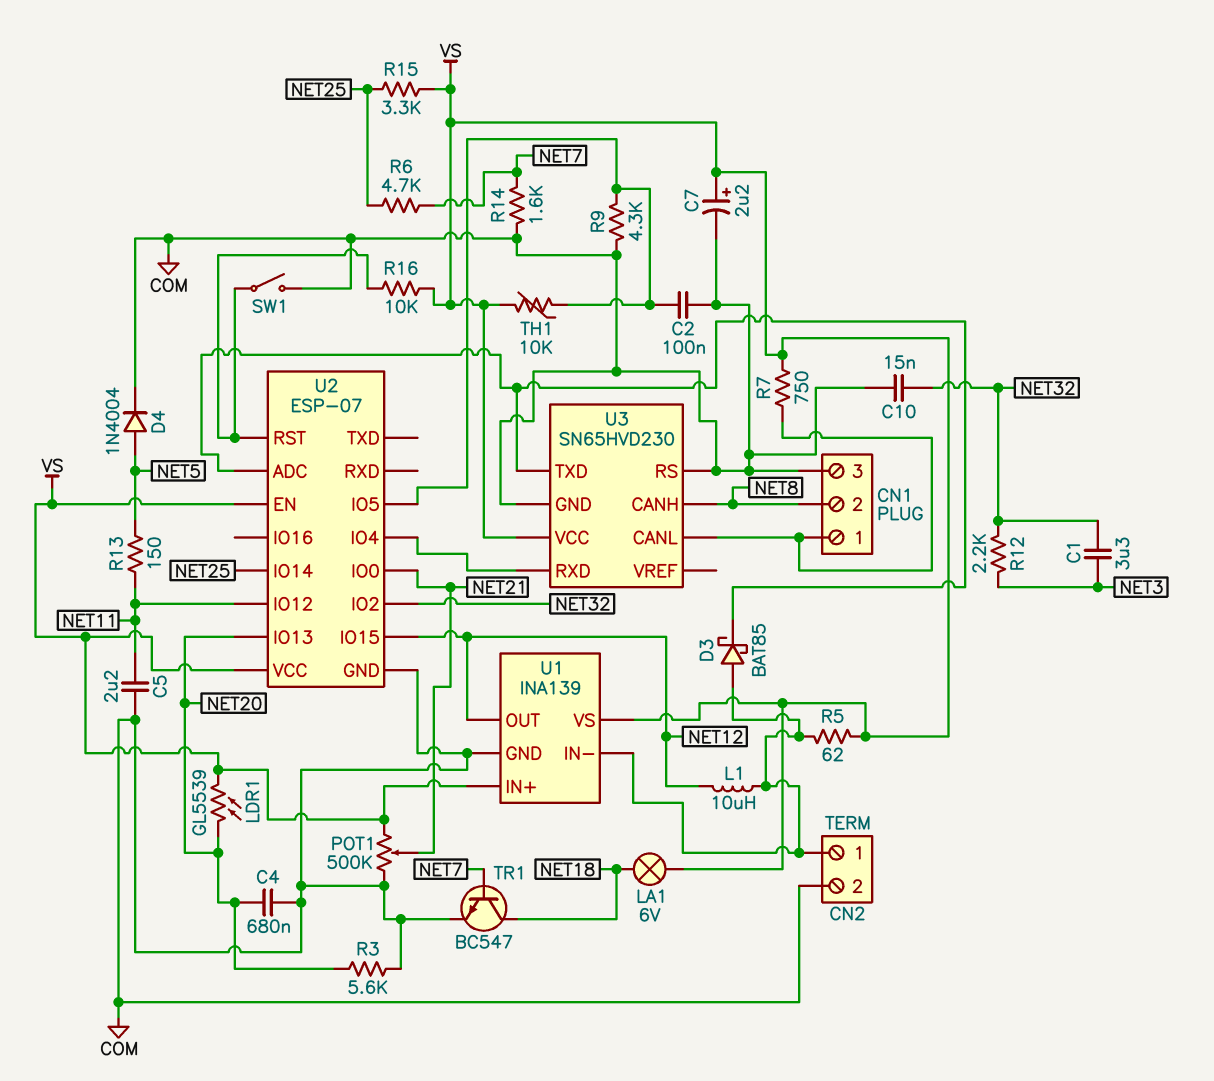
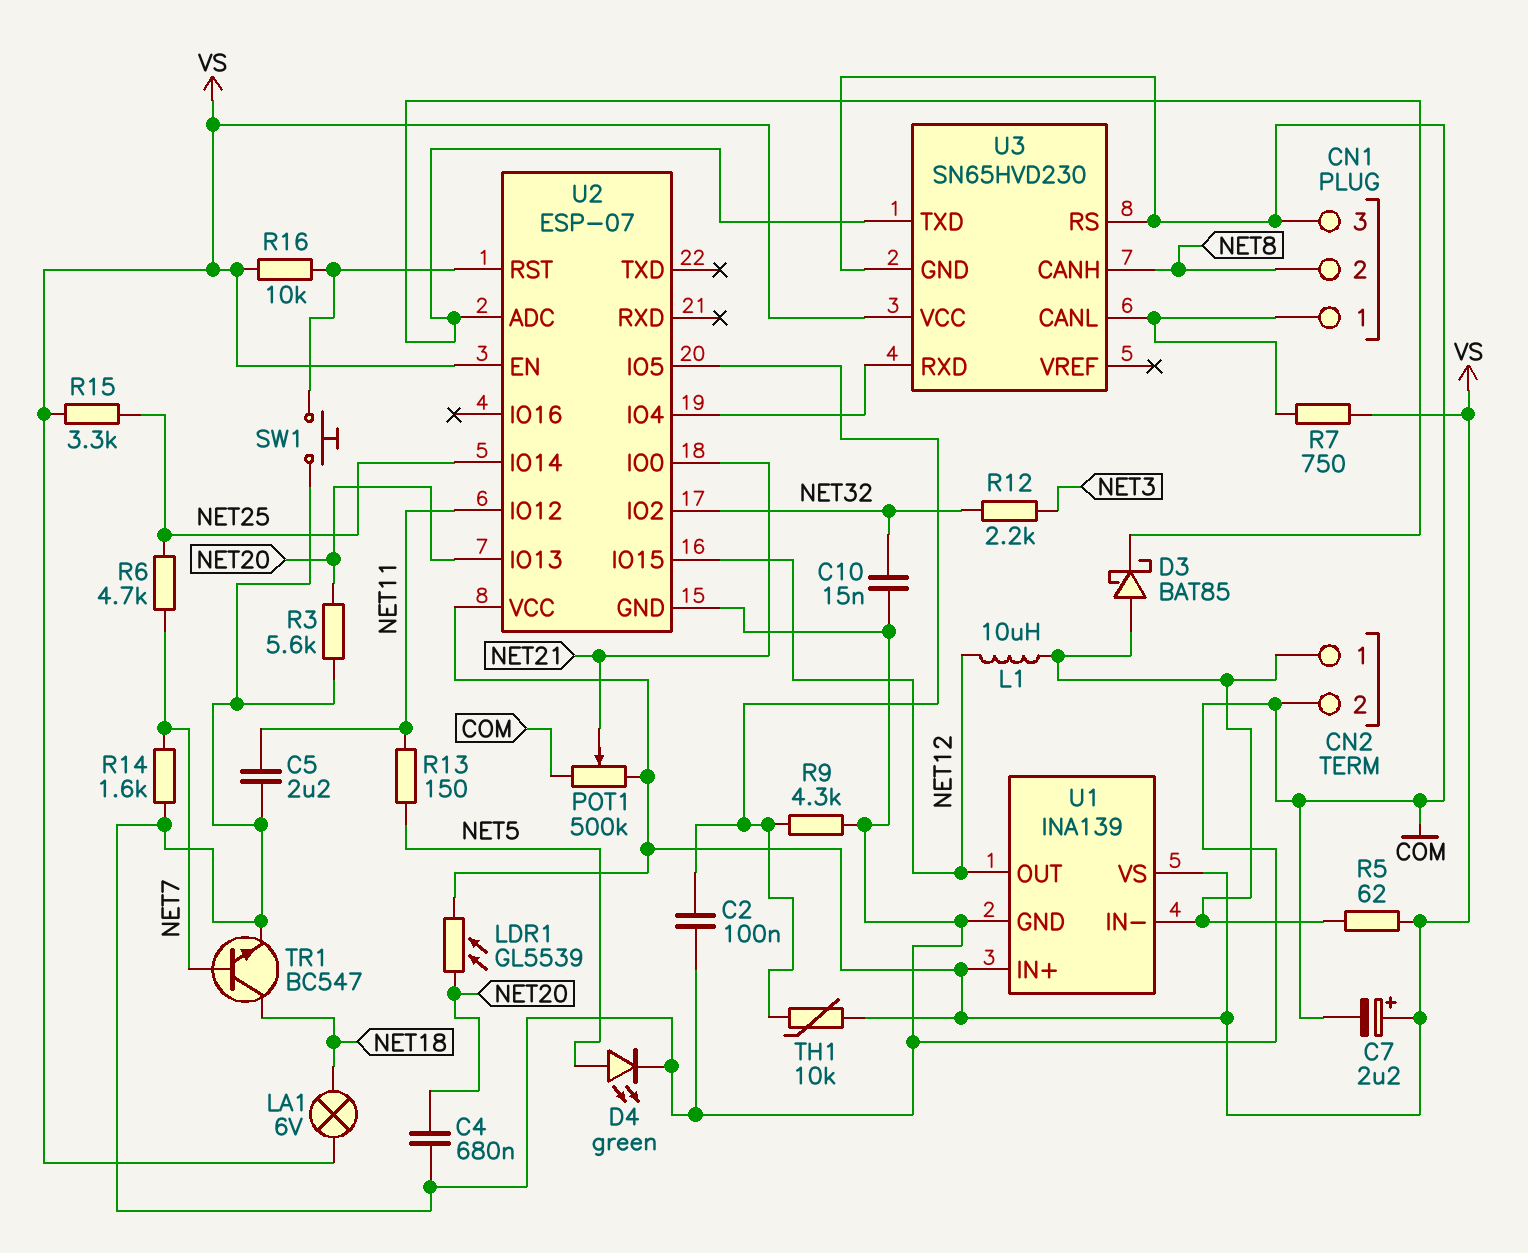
C1: 3.3uF (NET3, NET32) -> none
D4: diode 1N4004 (A NET5, K COM) -> LED green (A NET5, K COM)
SW1: switch (COM, U2/RST) -> button (COM, U2/RST)

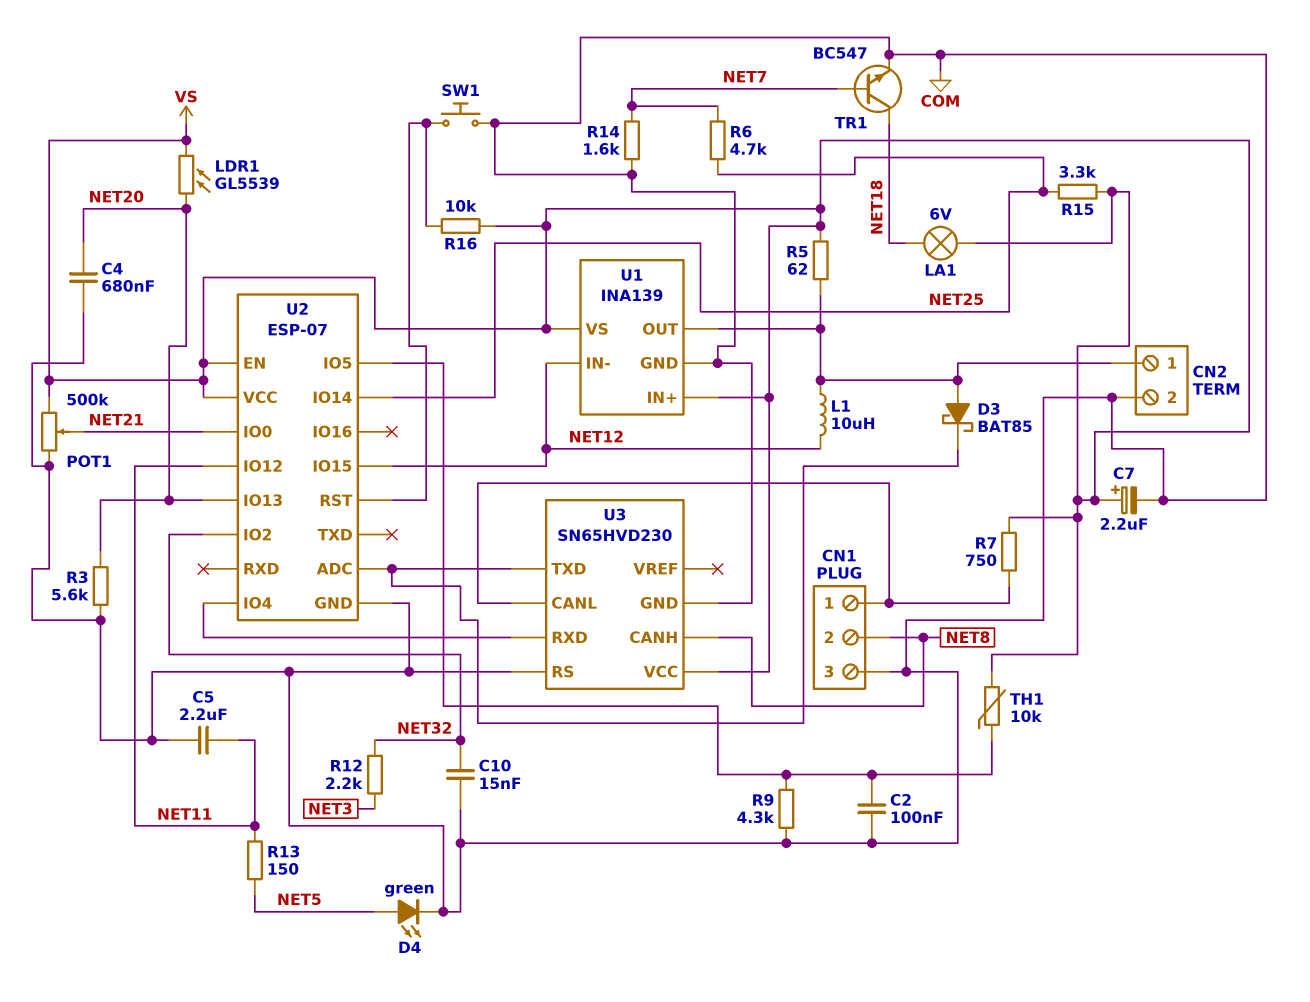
U1 pin IN-: CN2/1 -> NET12
U1 pin OUT: NET12 -> CN2/1

